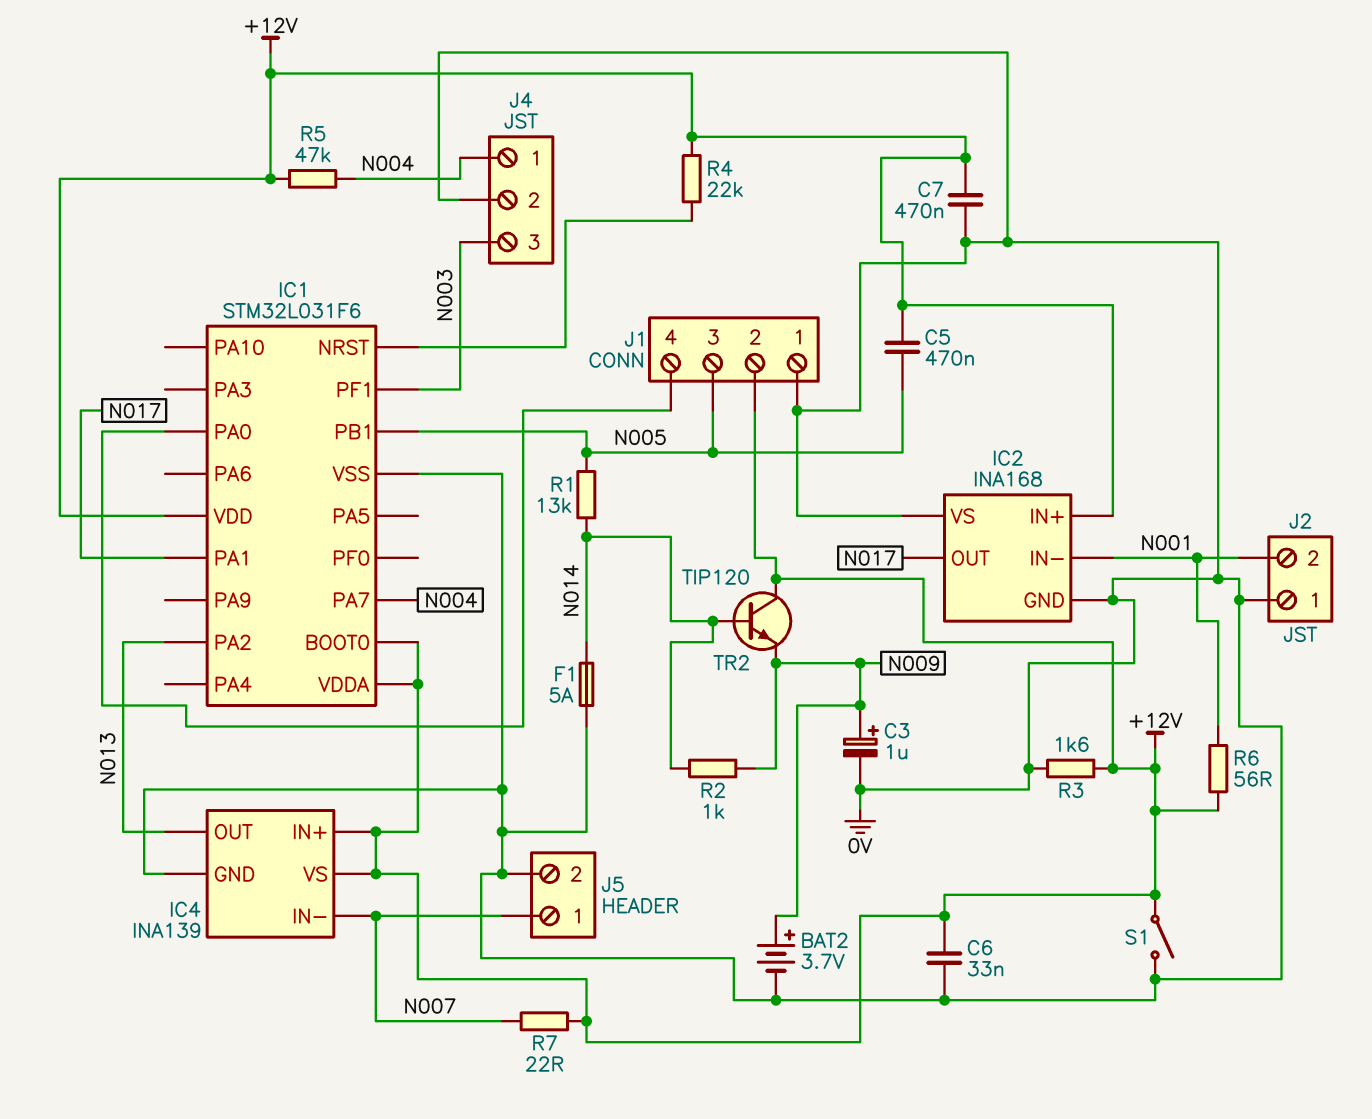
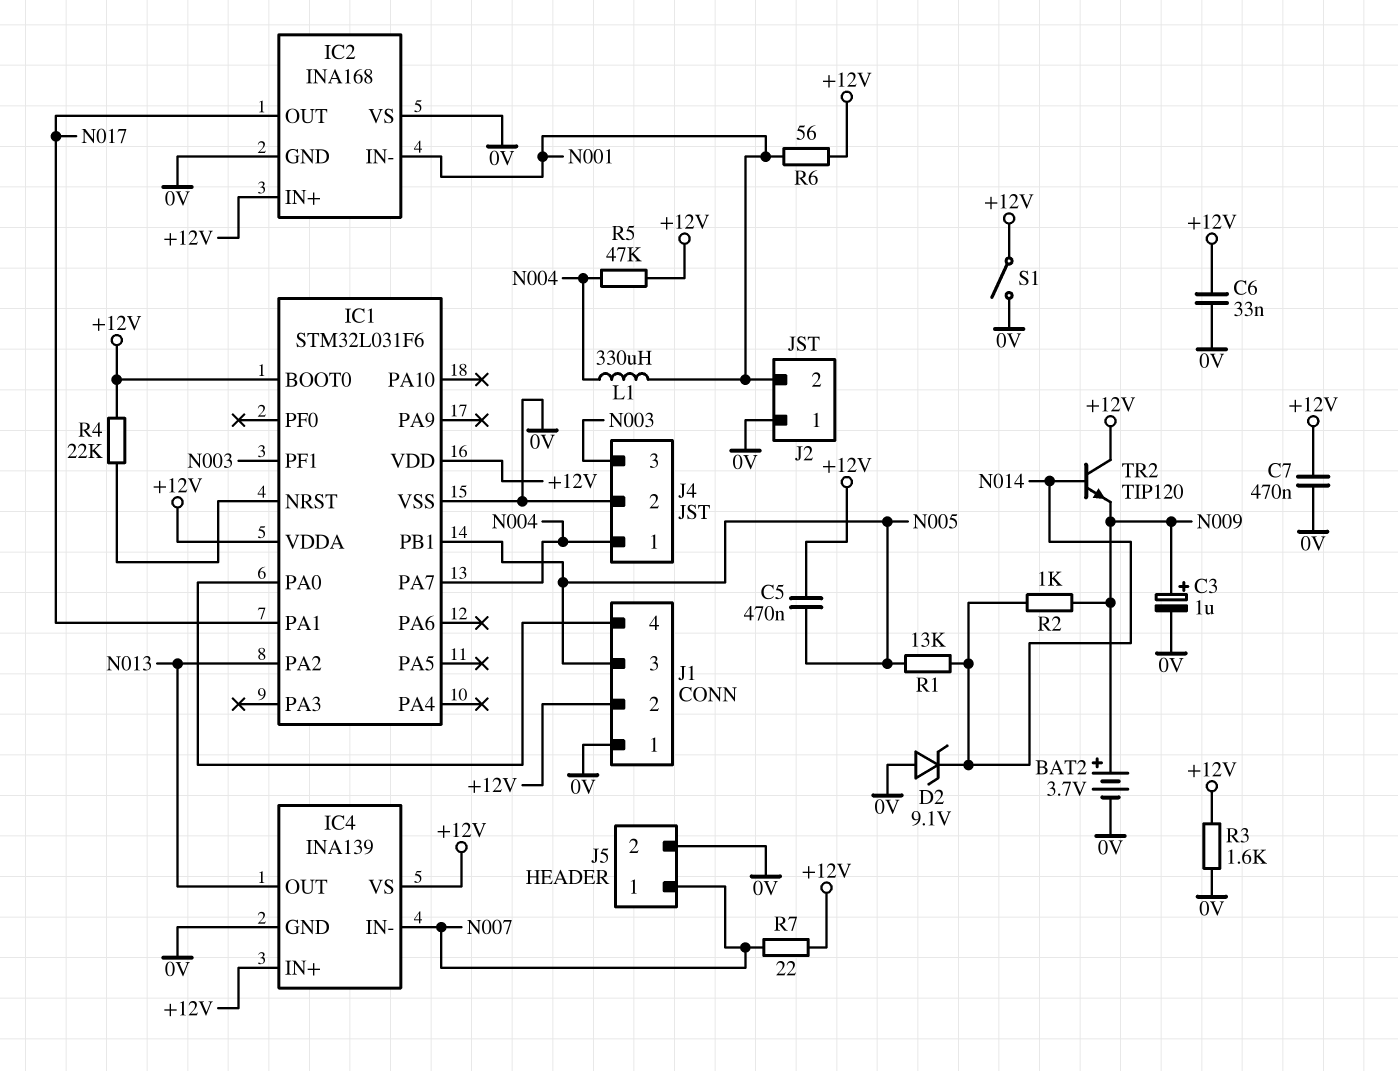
D2: none -> zener 9.1V (A 0V, K N014)
F1: 5A (0V, N014) -> none
L1: none -> 330uH (N001, N004)

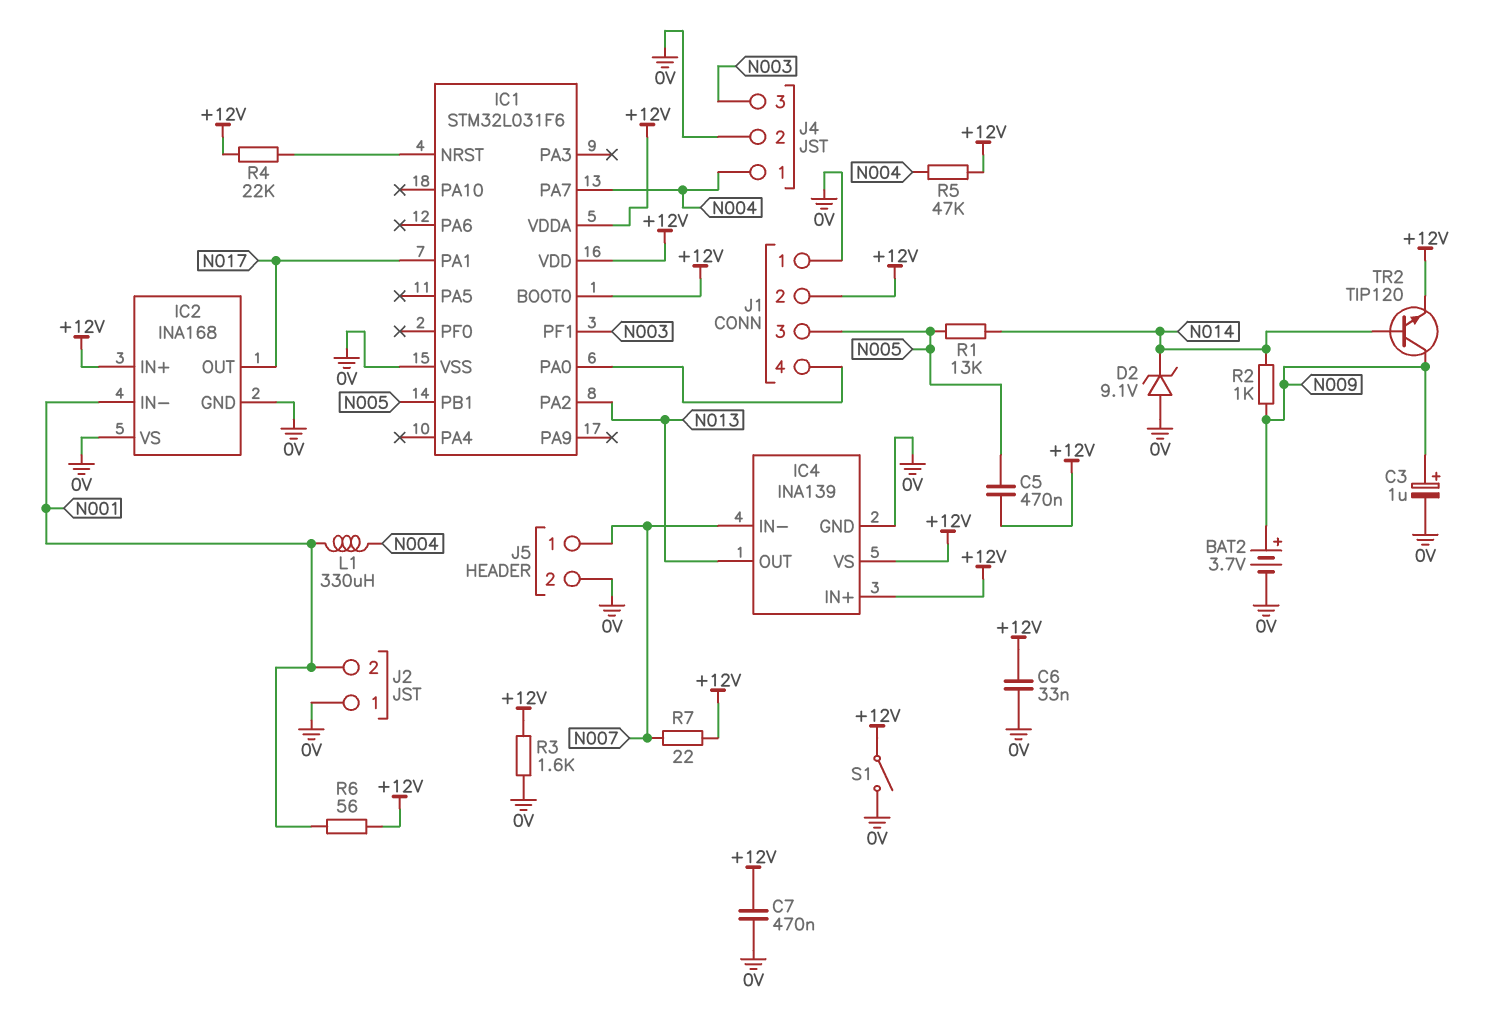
TR2: NPN TIP120 (B N014, C +12V, E N009) -> NPN TIP120 (B N014, C N009, E +12V)

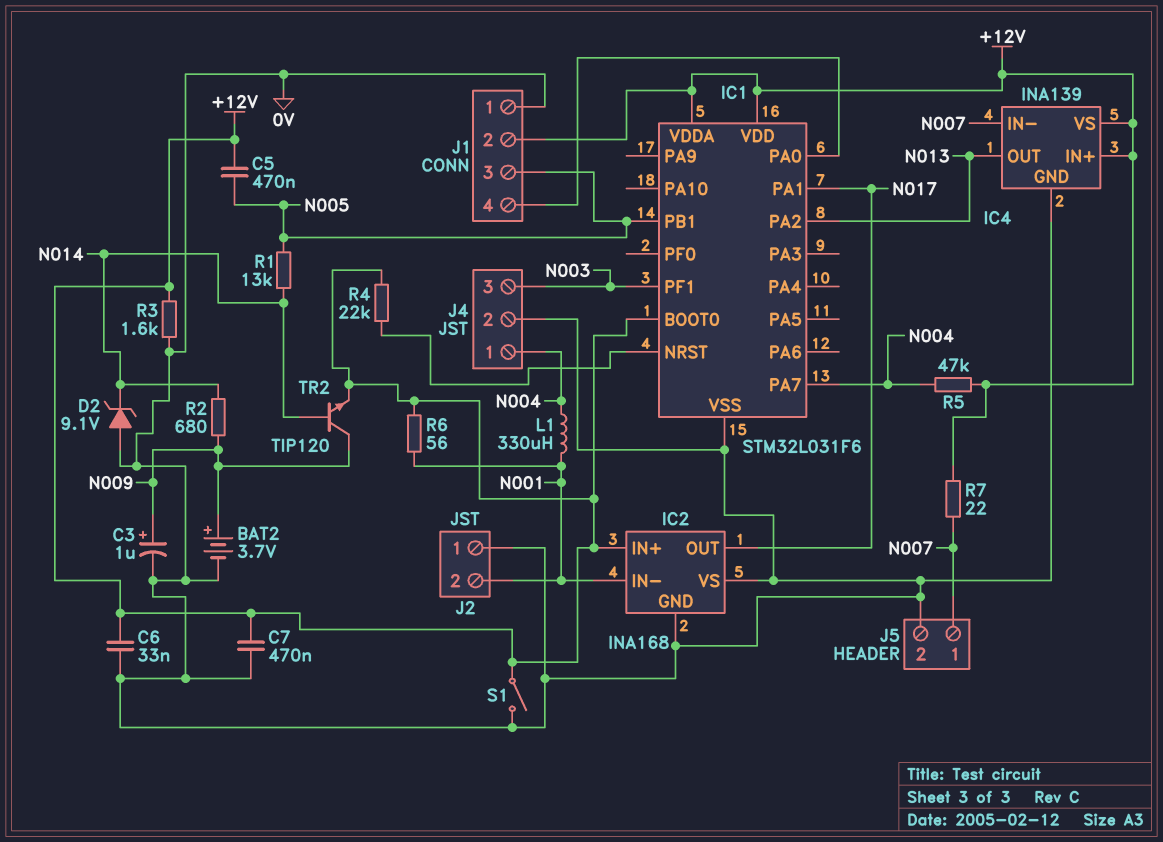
R2: 1k (N009, N014) -> 680 (N009, N014)

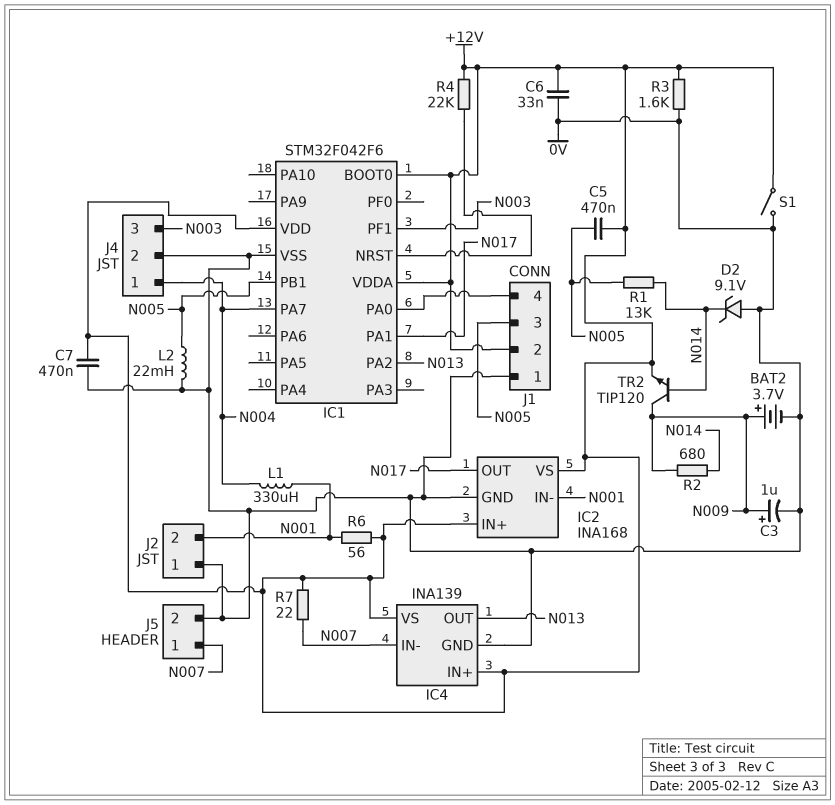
IC1: STM32L031F6 -> STM32F042F6
IC2 pin VS: 0V -> +12V
L2: none -> 22mH (0V, N005)
R5: 47k (+12V, N004) -> none

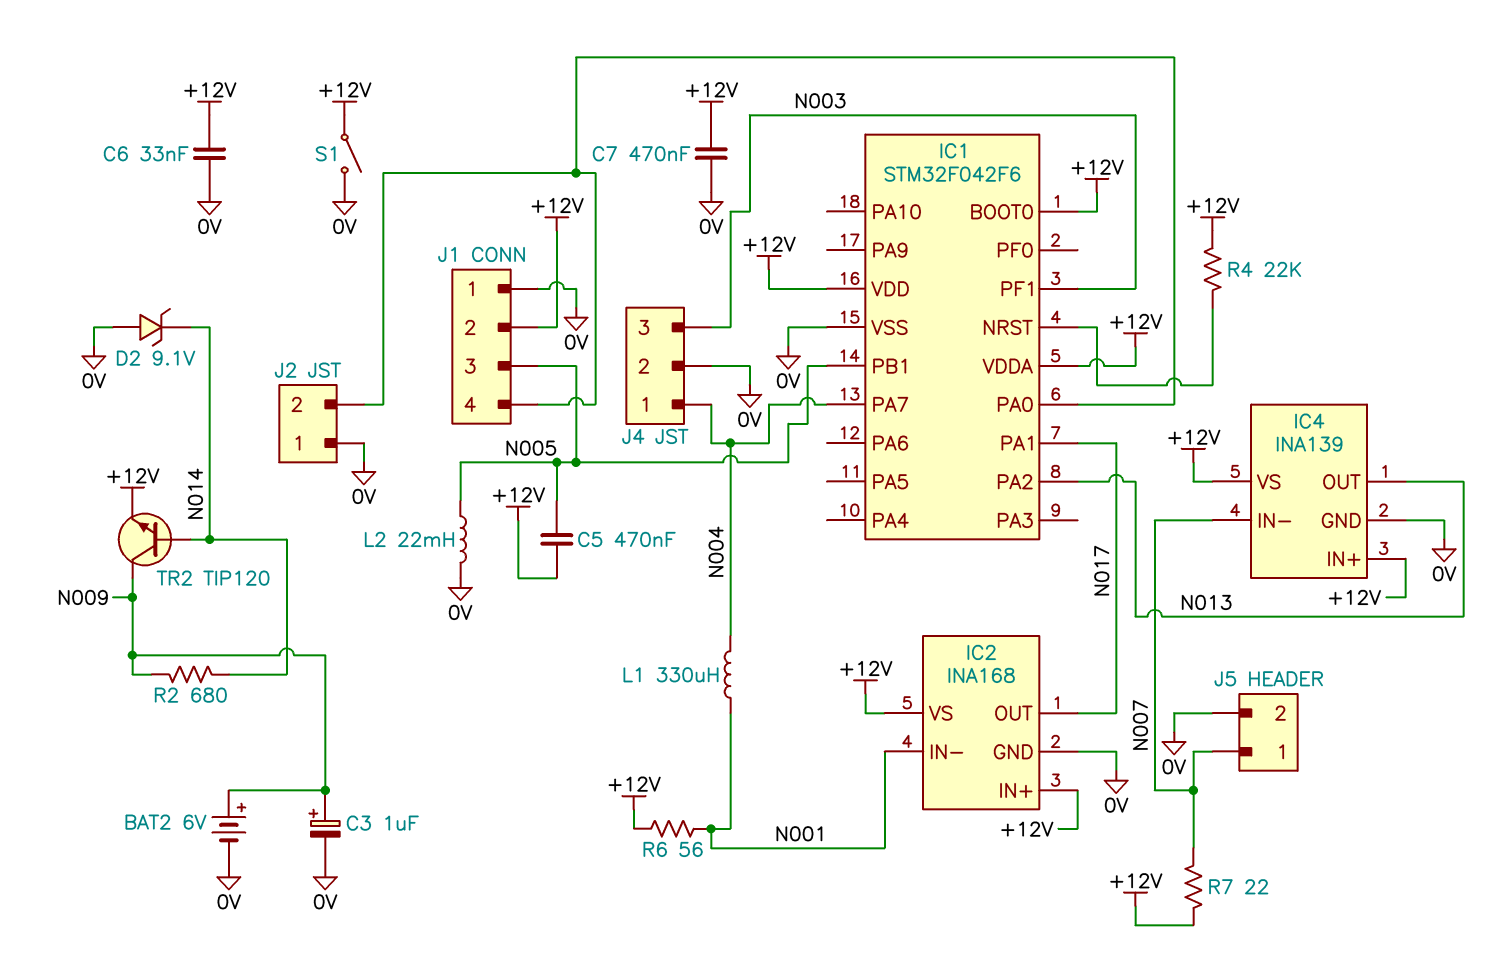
BAT2: 3.7V (plus N009, minus 0V) -> 6V (plus N009, minus 0V)
J2 pin 2: N001 -> IC1/PA0
R1: 13k (N005, N014) -> none
R3: 1.6k (+12V, 0V) -> none

